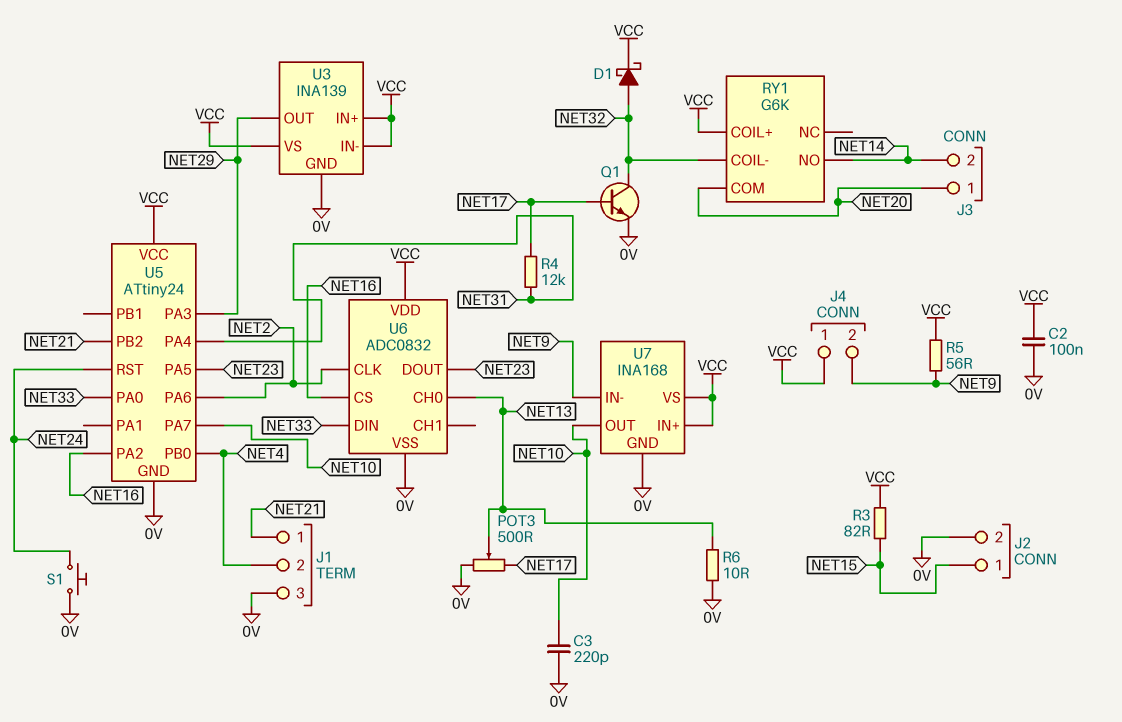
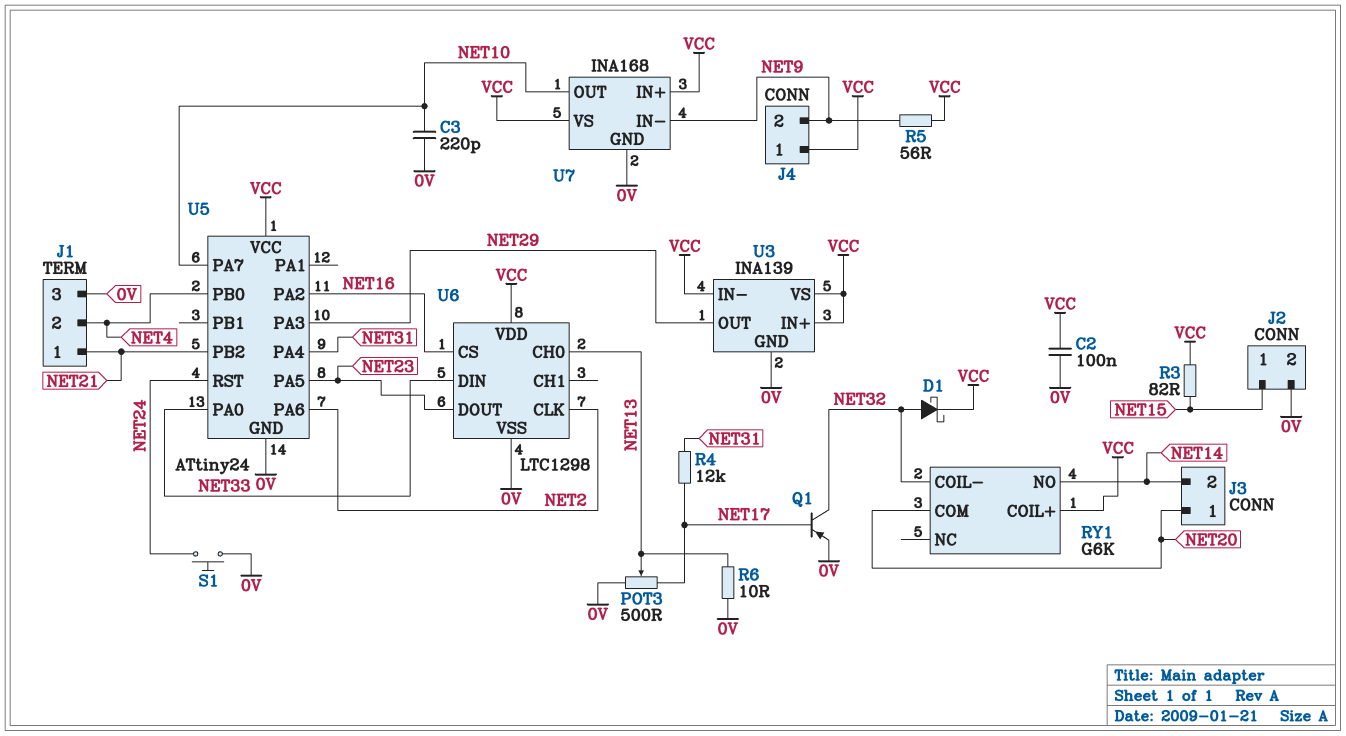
Q1: NPN (B NET17, C NET32, E 0V) -> PNP (B NET17, C NET32, E 0V)
U6: ADC0832 -> LTC1298

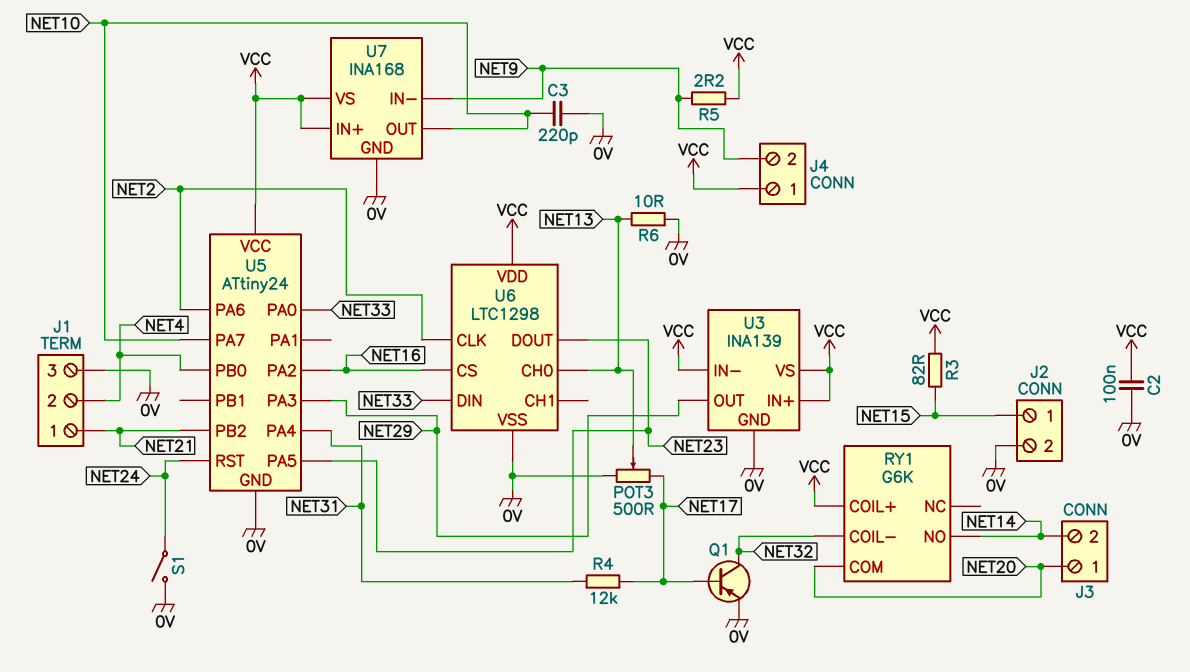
D1: schottky (A NET32, K VCC) -> none
R5: 56 (NET9, VCC) -> 2.2 (NET9, VCC)
S1: button (0V, NET24) -> switch (0V, NET24)

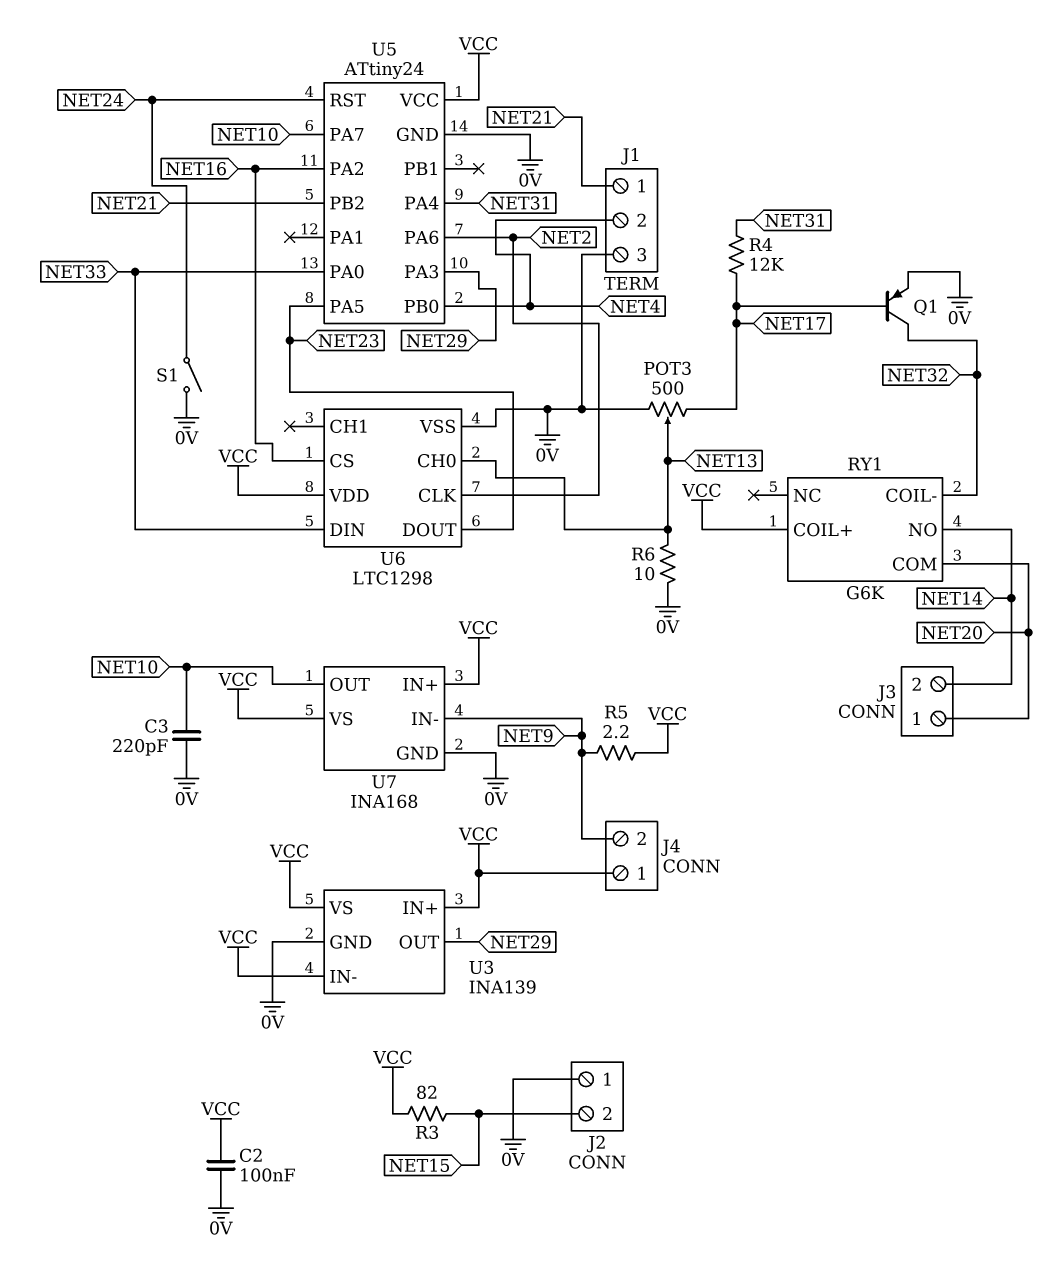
J2 pin 1: NET15 -> 0V
J2 pin 2: 0V -> NET15

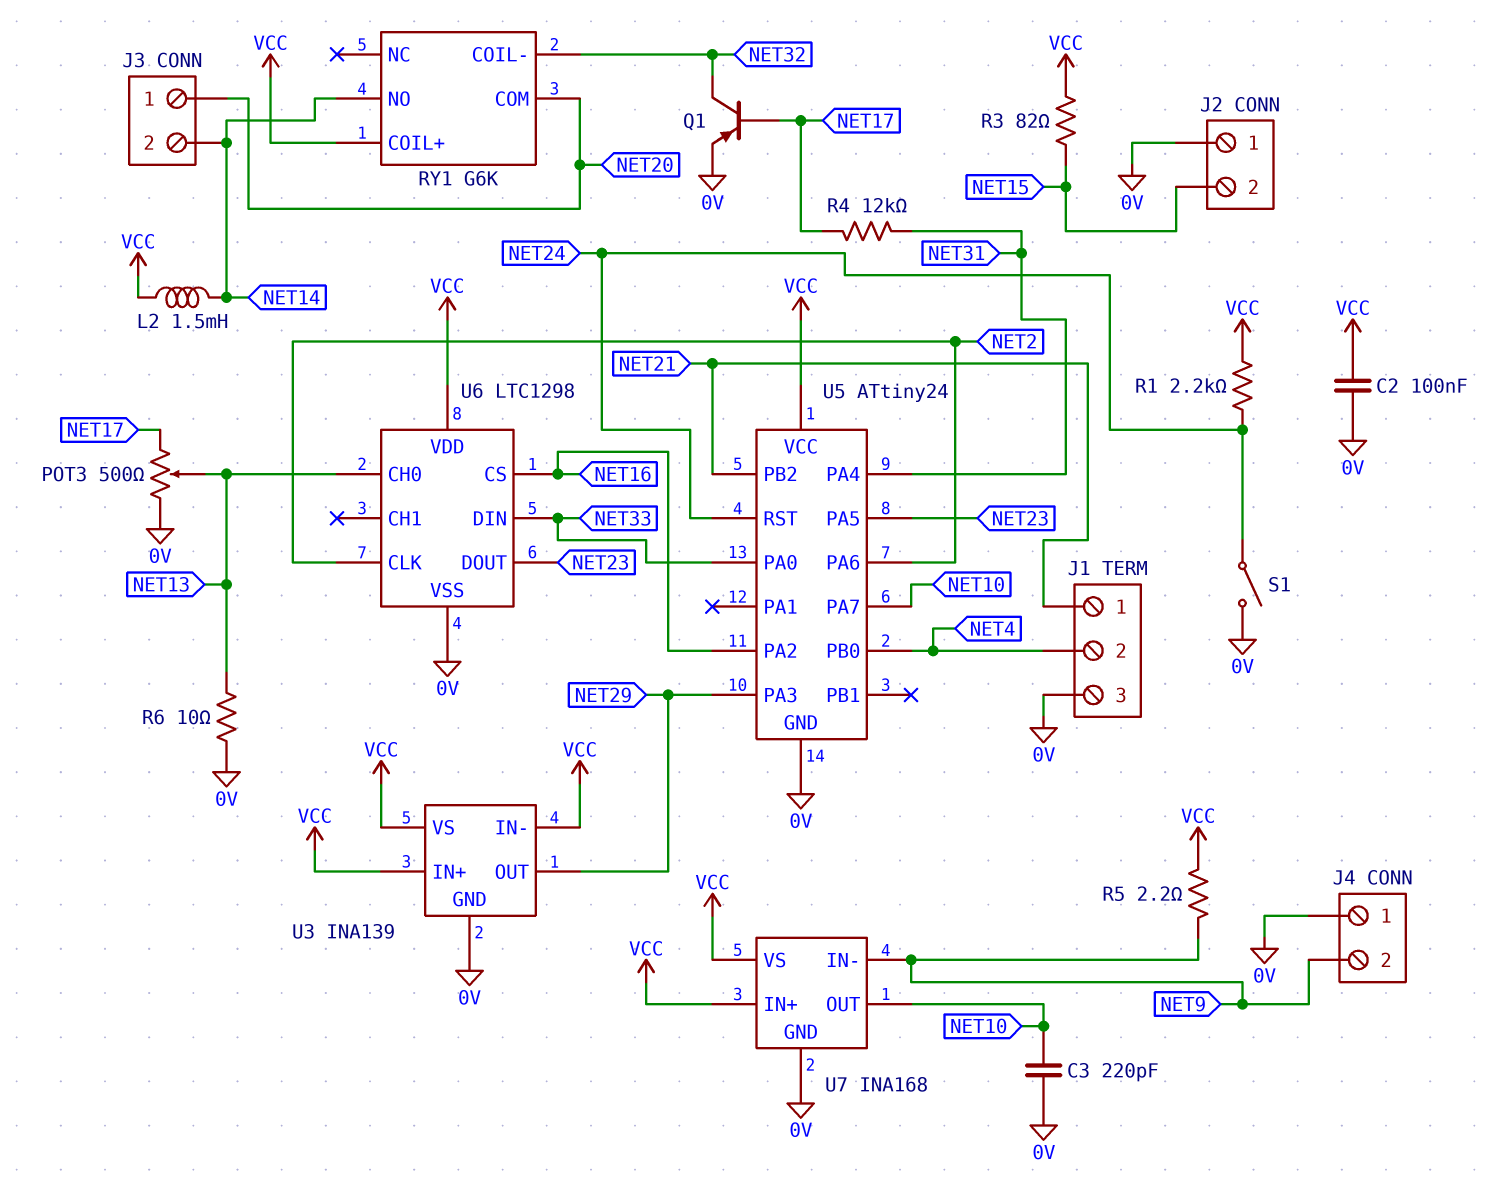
J4 pin 1: VCC -> 0V
L2: none -> 1.5mH (NET14, VCC)
R1: none -> 2.2k (NET24, VCC)

